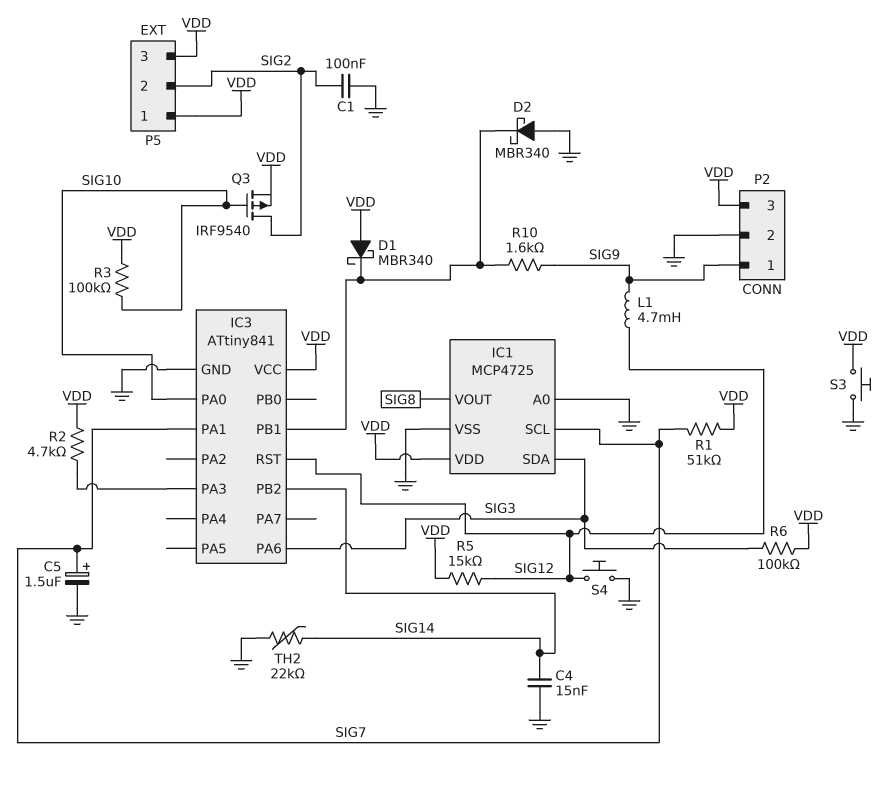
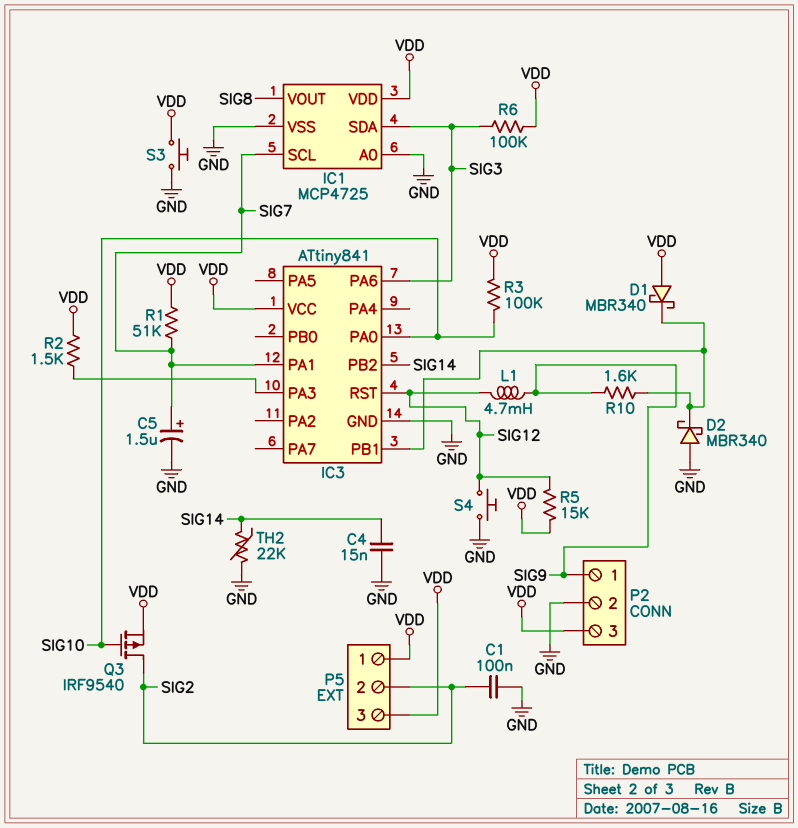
R2: 4.7k (IC3/PA3, VDD) -> 1.5k (IC3/PA3, VDD)

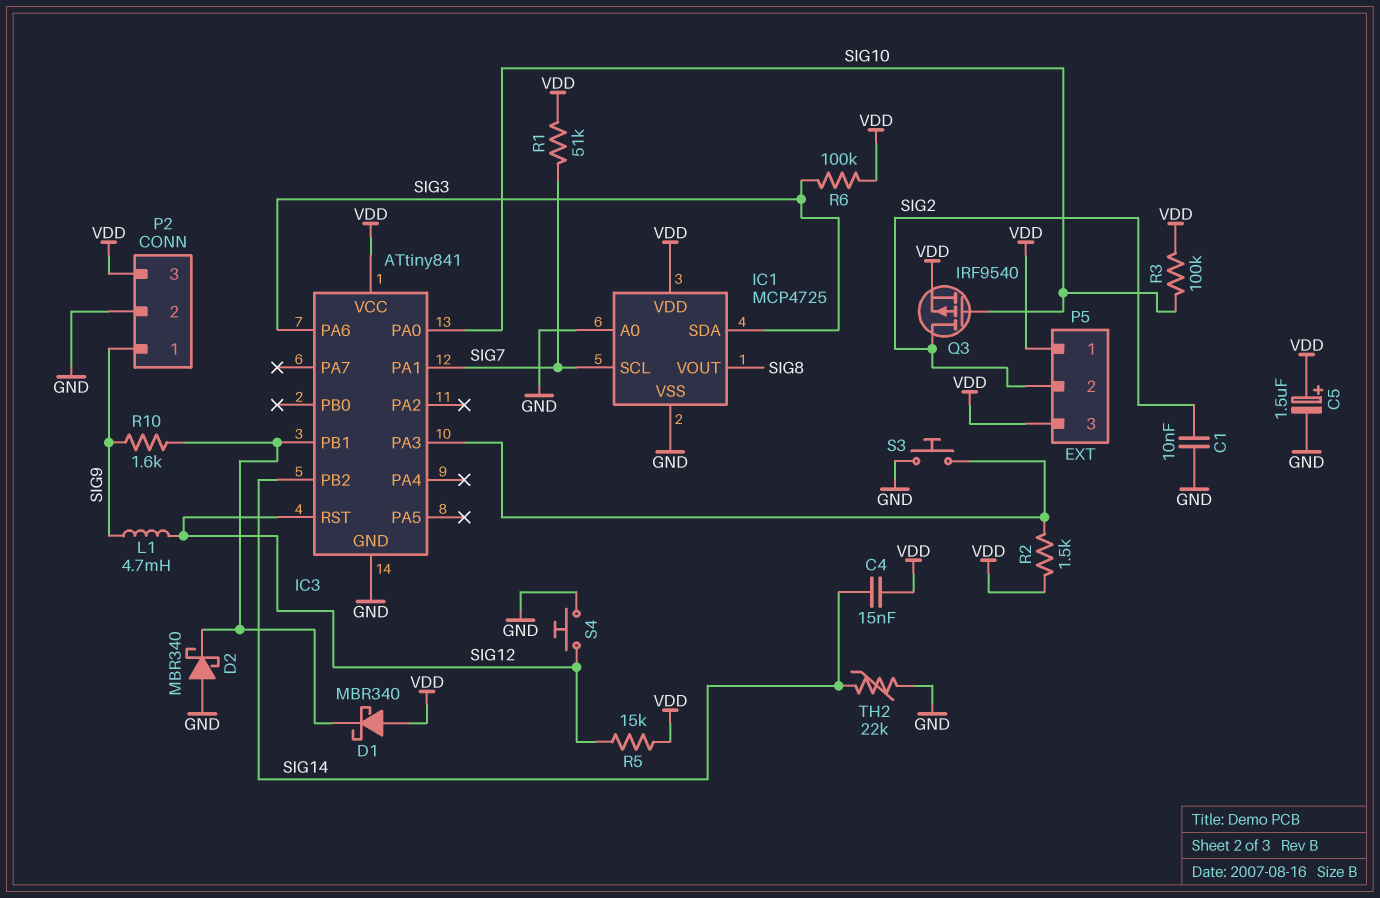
C1: 100nF (GND, SIG2) -> 10nF (GND, SIG2)
C4: 15nF (GND, SIG14) -> 15nF (SIG14, VDD)
C5: 1.5uF (plus SIG7, minus GND) -> 1.5uF (plus VDD, minus GND)
S3: button (GND, VDD) -> button (GND, IC3/PA3)

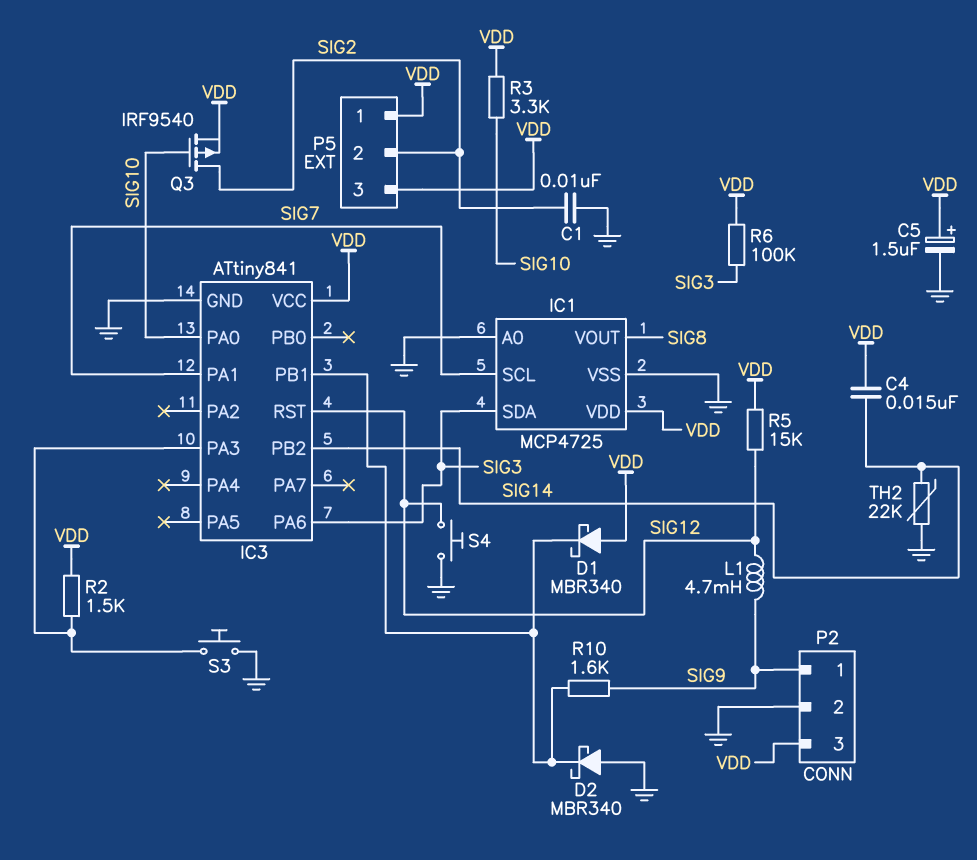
R1: 51k (SIG7, VDD) -> none
R3: 100k (SIG10, VDD) -> 3.3k (SIG10, VDD)

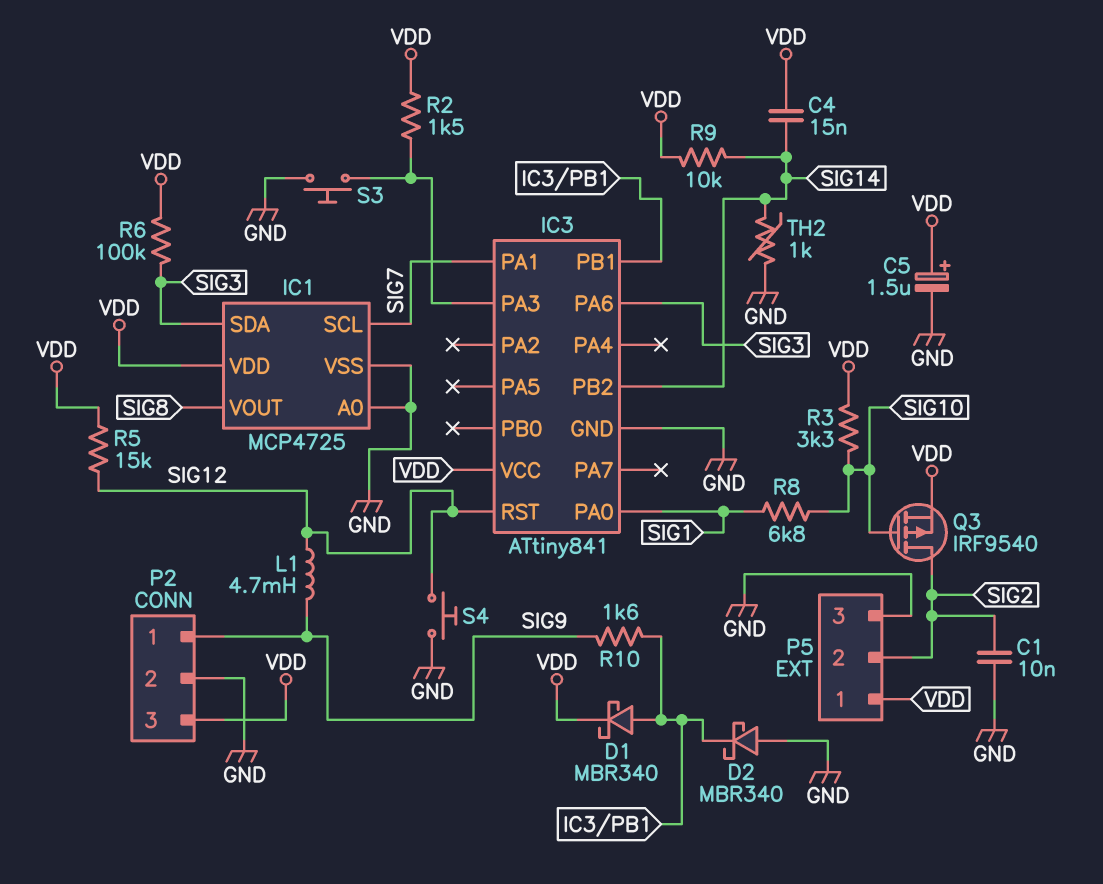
D1: schottky MBR340 (A VDD, K IC3/PB1) -> schottky MBR340 (A IC3/PB1, K VDD)
IC3 pin PA0: SIG10 -> SIG1
P5 pin 3: VDD -> GND
R8: none -> 6.8k (SIG1, SIG10)
R9: none -> 10k (SIG14, VDD)
TH2: 22k (GND, SIG14) -> 1k (GND, SIG14)

